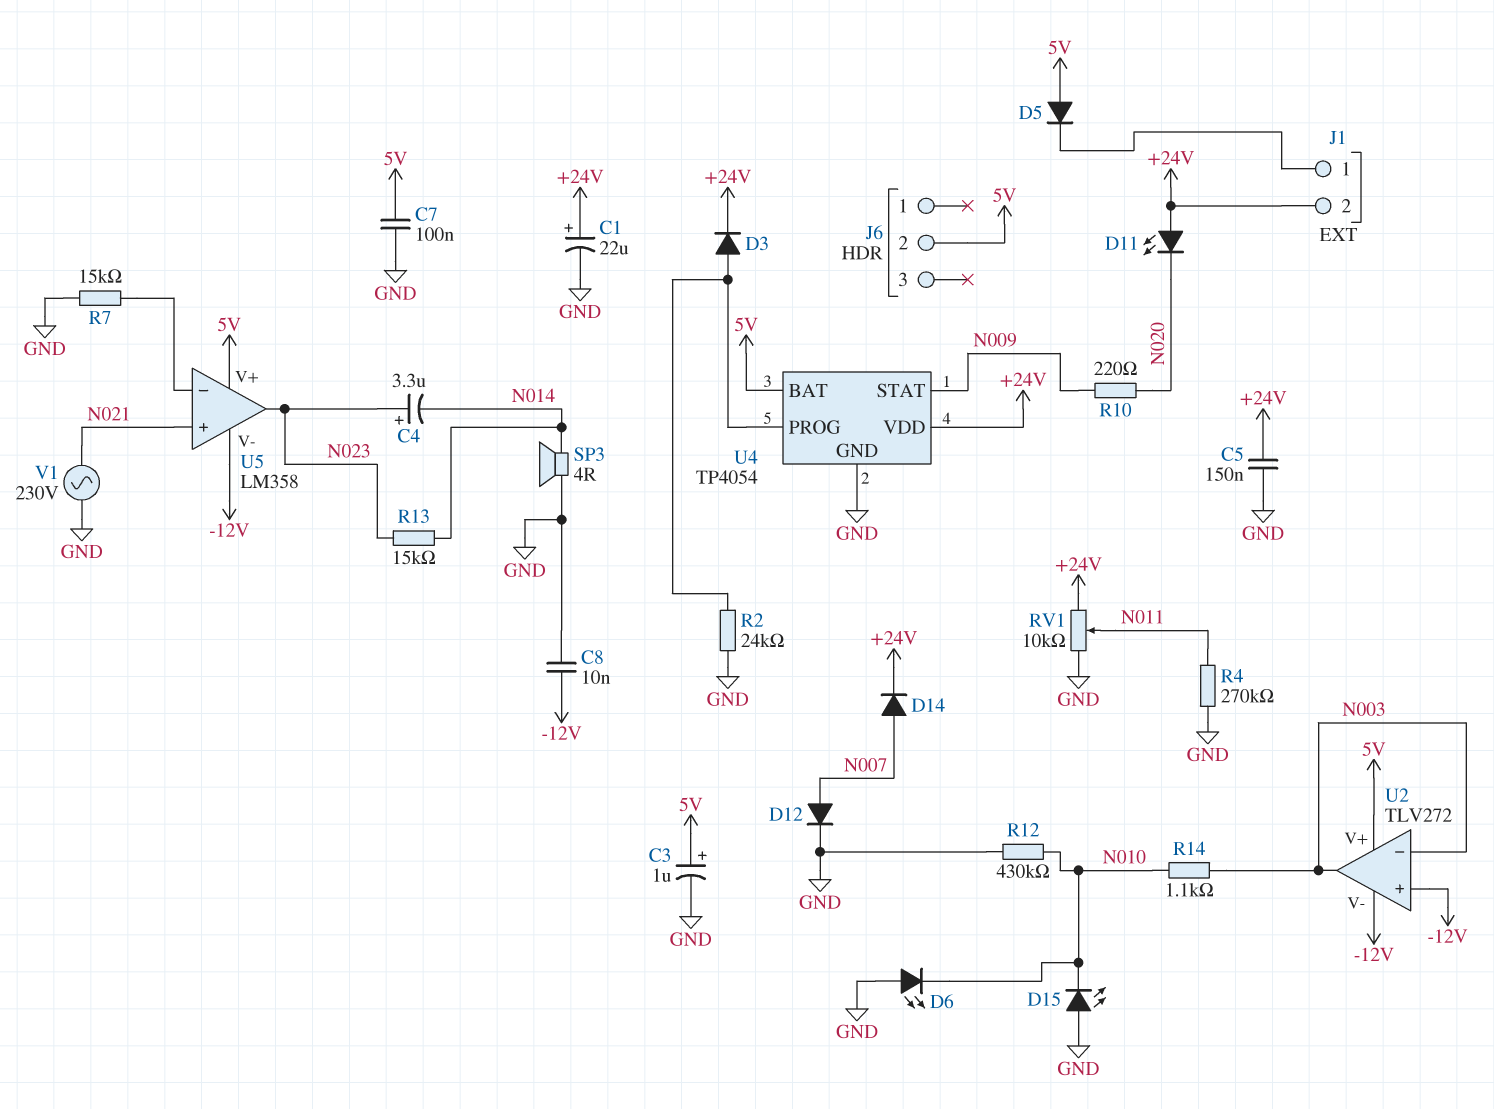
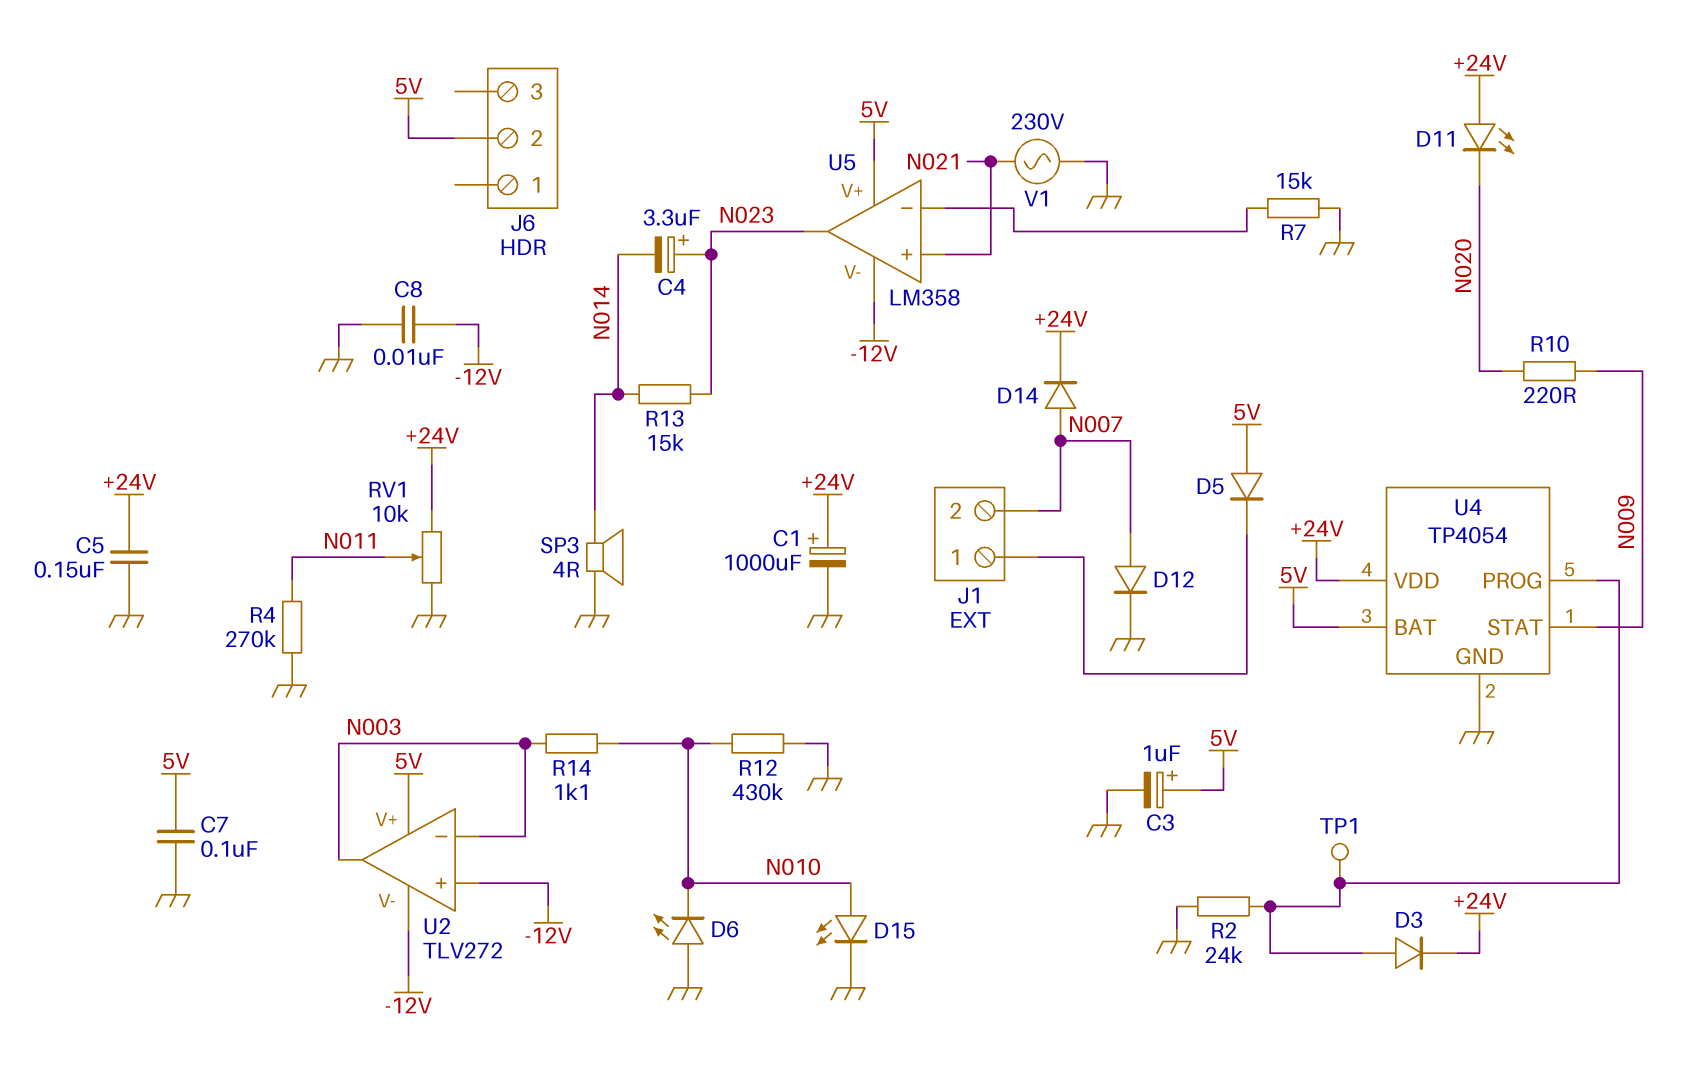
C1: 22uF (plus +24V, minus GND) -> 1000uF (plus +24V, minus GND)
D15: LED (A GND, K N010) -> LED (A N010, K GND)
J1 pin 2: +24V -> N007
TP1: none -> test point (U4/PROG)

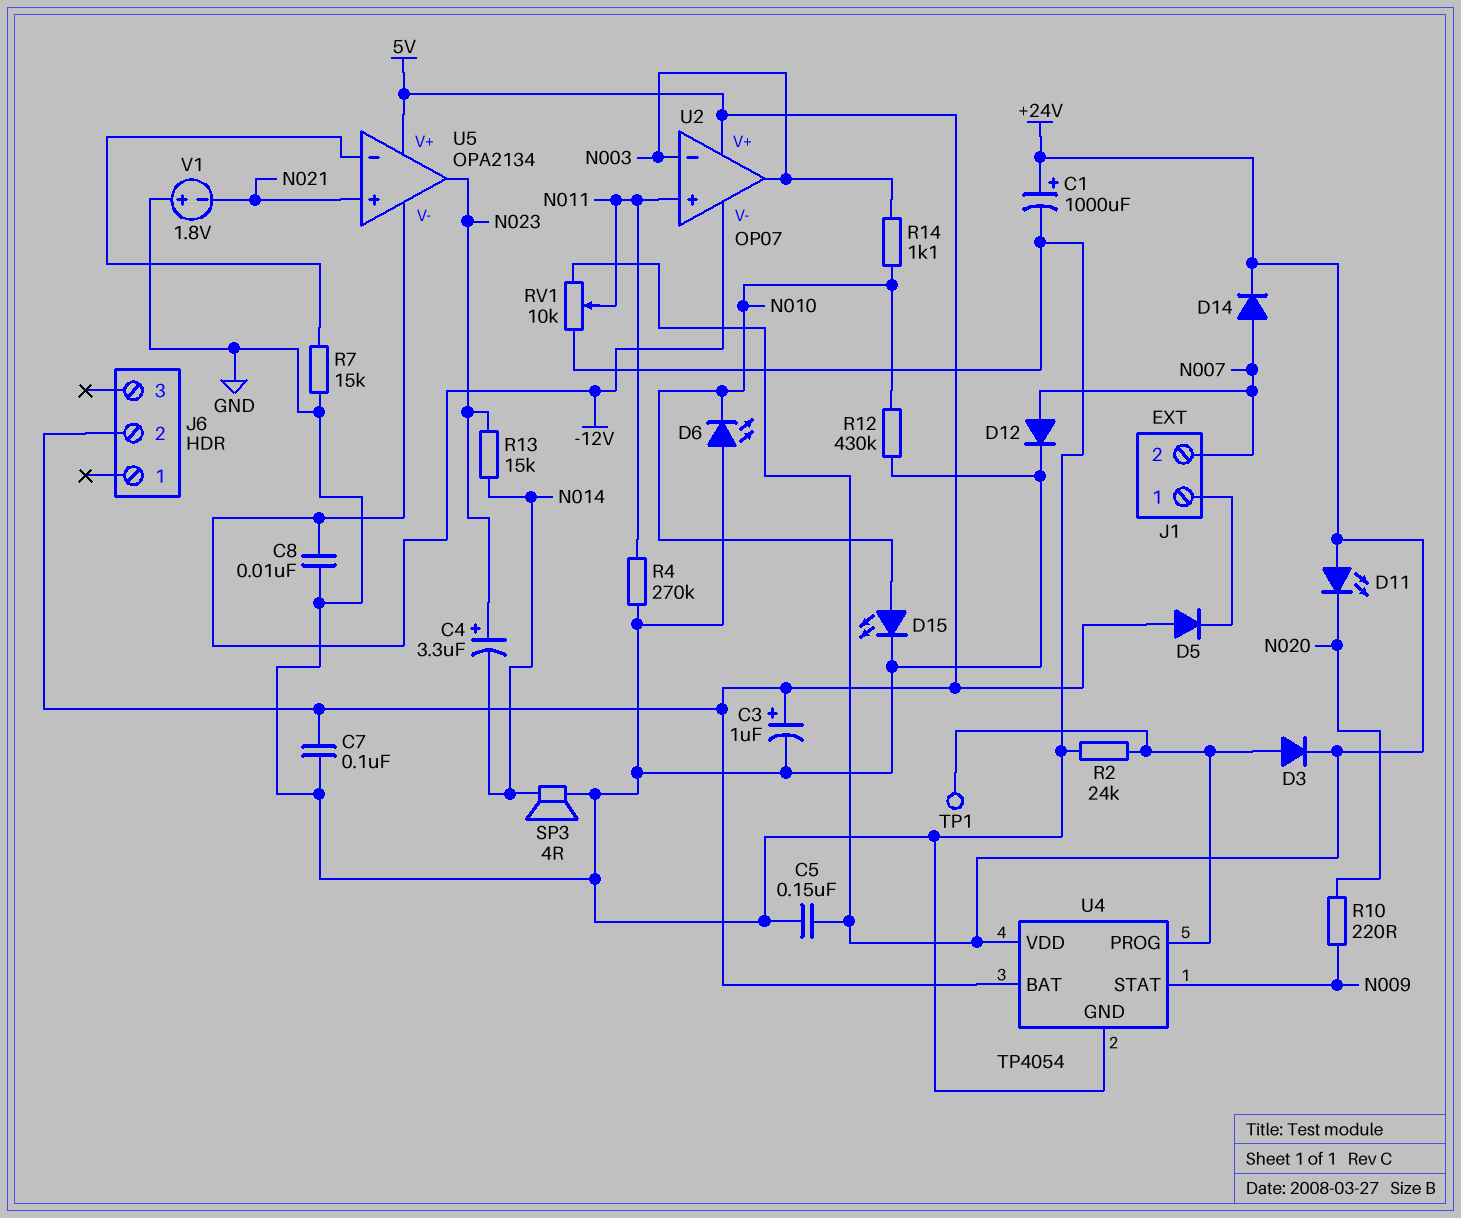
U2: TLV272 -> OP07
U2 pin in+: -12V -> N011
U5: LM358 -> OPA2134
V1: AC 230V (GND, N021) -> 1.8V (plus GND, minus N021)

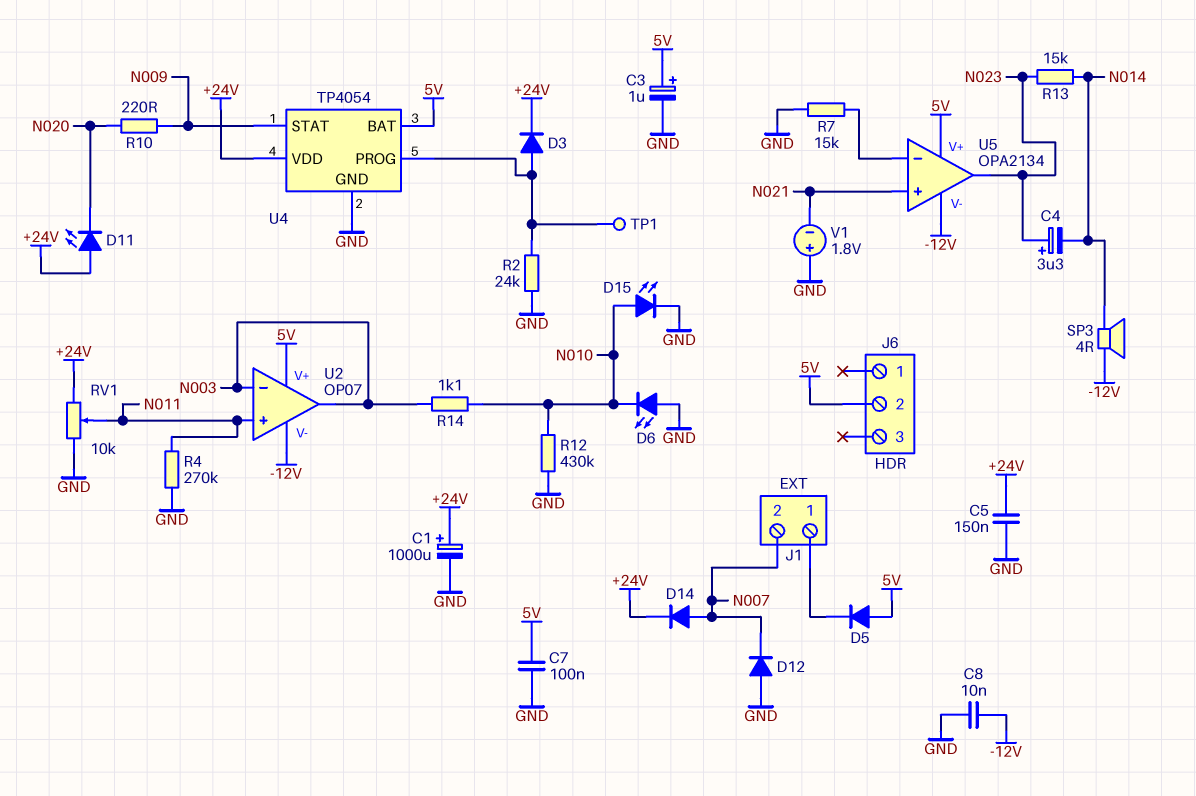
D12: diode (A N007, K GND) -> diode (A GND, K N007)
SP3: speaker 4R (GND, N014) -> speaker 4R (-12V, N014)

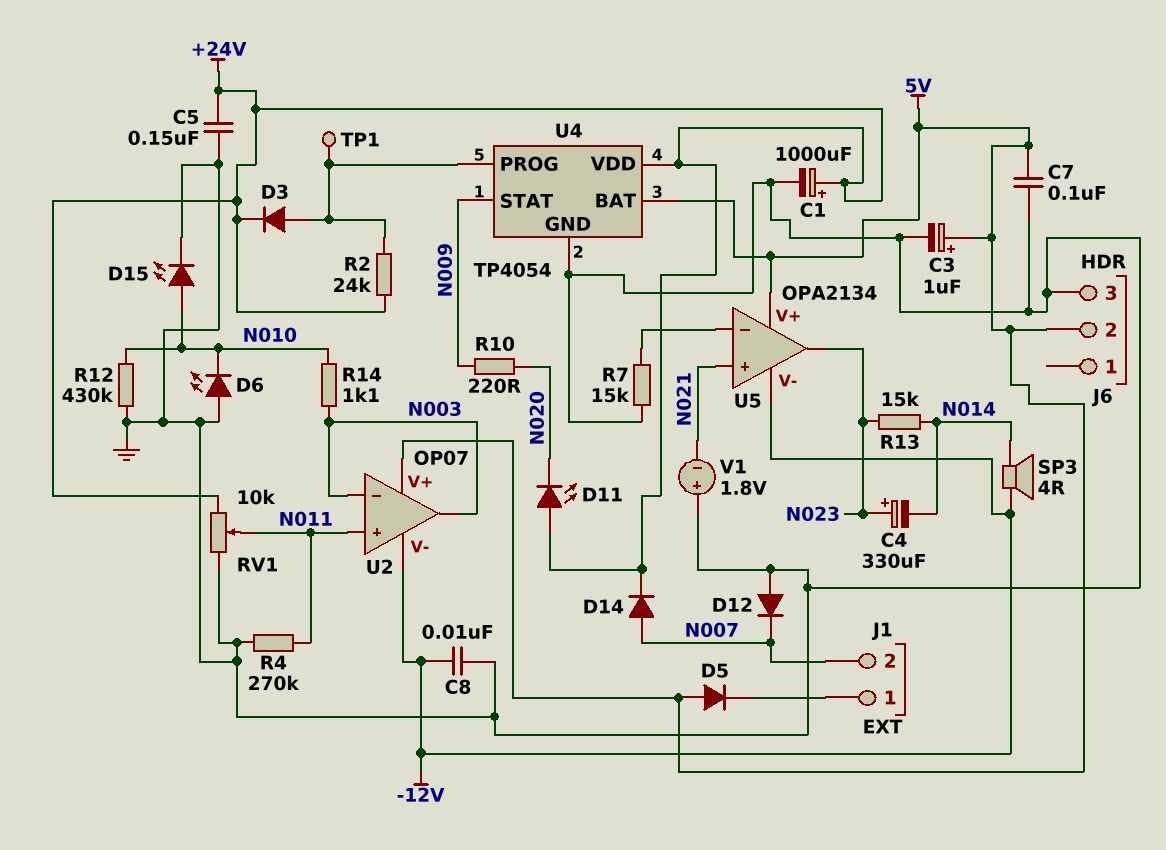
C4: 3.3uF (plus N023, minus N014) -> 330uF (plus N023, minus N014)
J6 pin 3: none -> GND
R2: 24k (GND, U4/PROG) -> 24k (+24V, U4/PROG)

